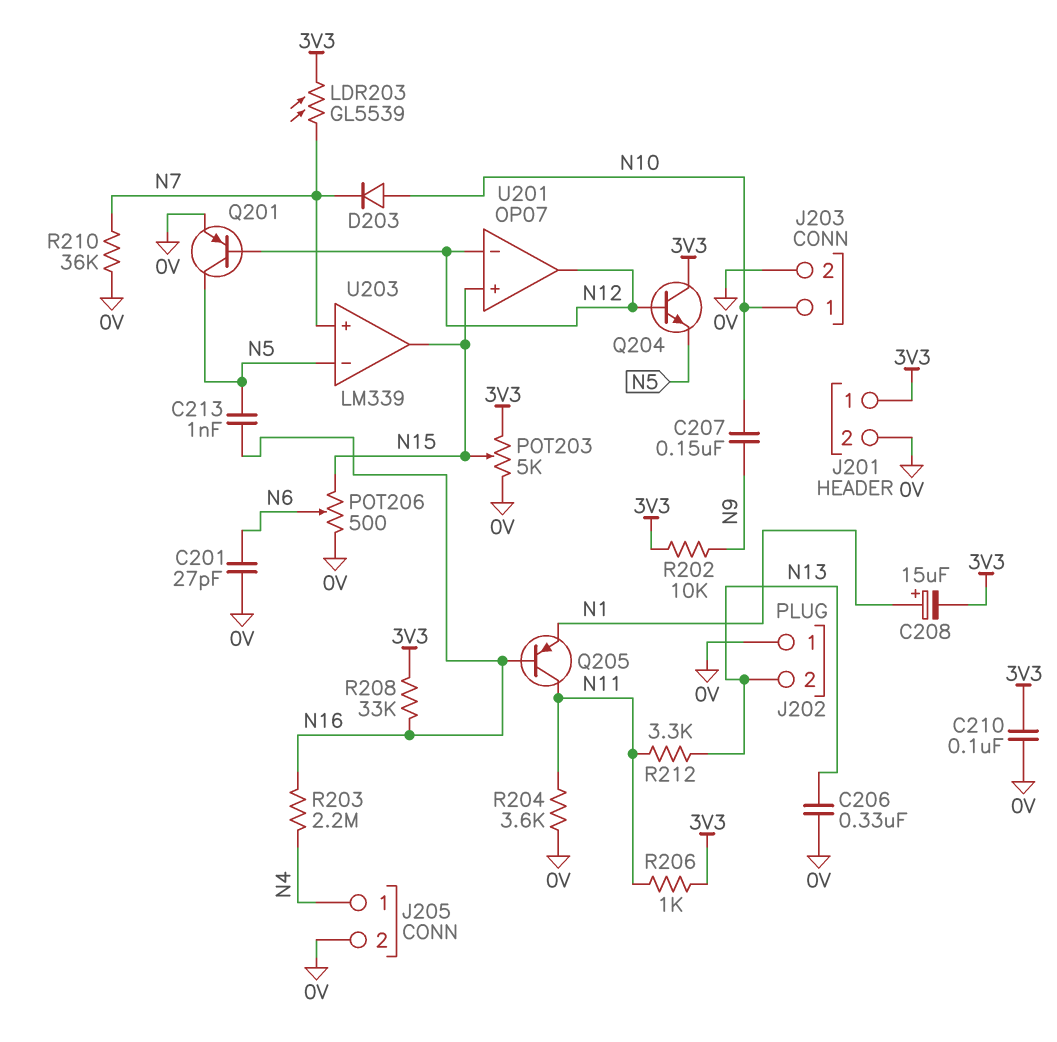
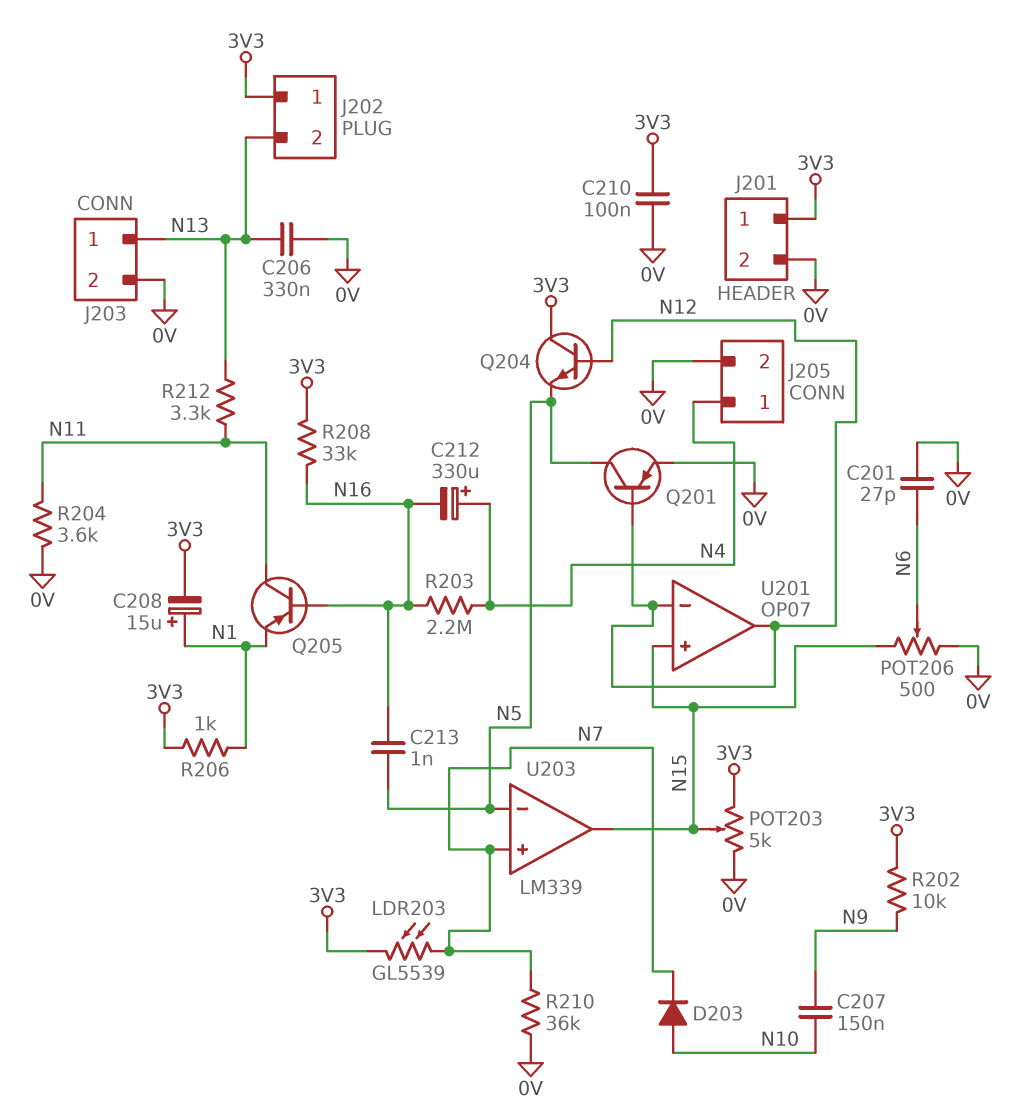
C212: none -> 330uF (plus N4, minus N16)
J202 pin 1: 0V -> 3V3
J203 pin 1: N10 -> N13
R206: 1k (3V3, N11) -> 1k (3V3, N1)

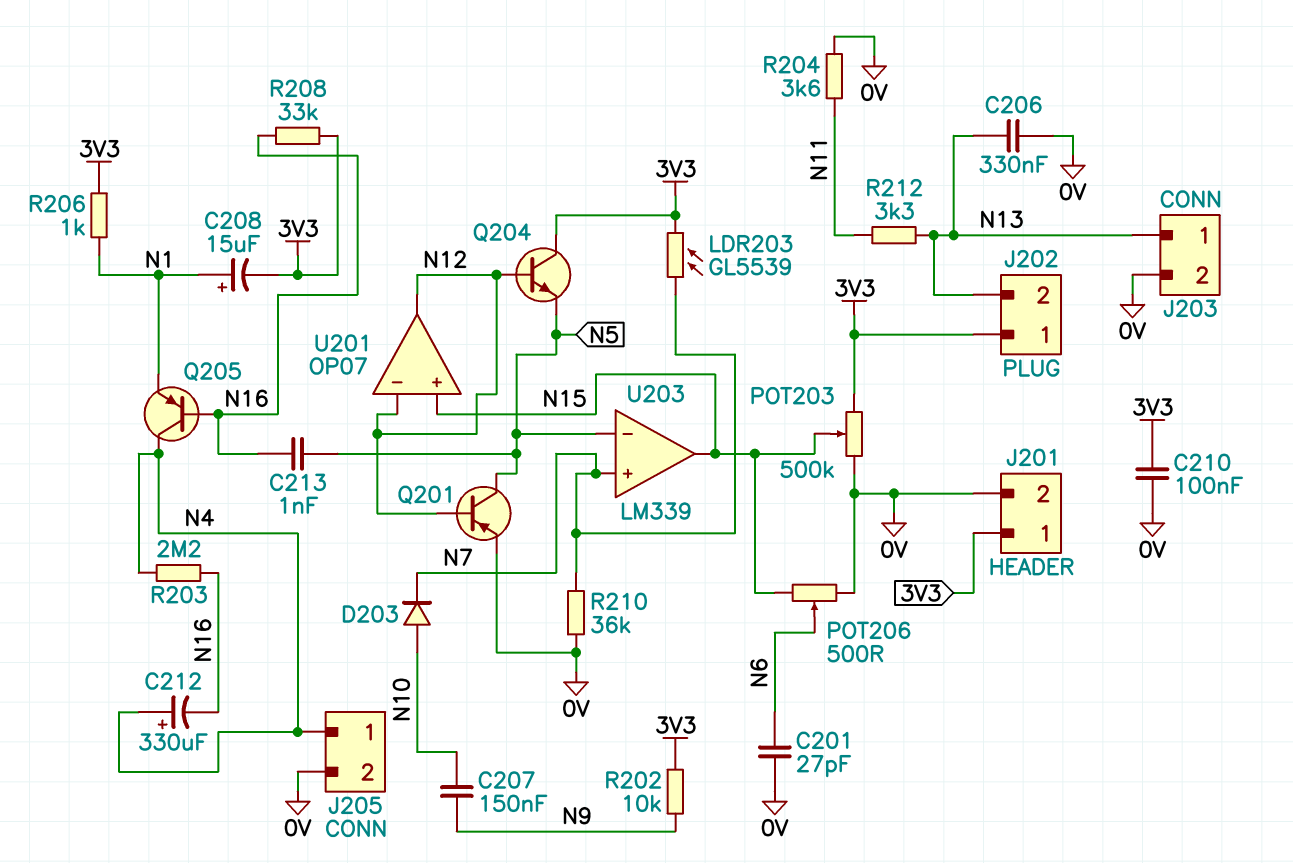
POT203: 5k (0V, 3V3, wiper N15) -> 500k (0V, 3V3, wiper N15)
Q205: PNP (B N16, C N11, E N1) -> PNP (B N16, C N4, E N1)

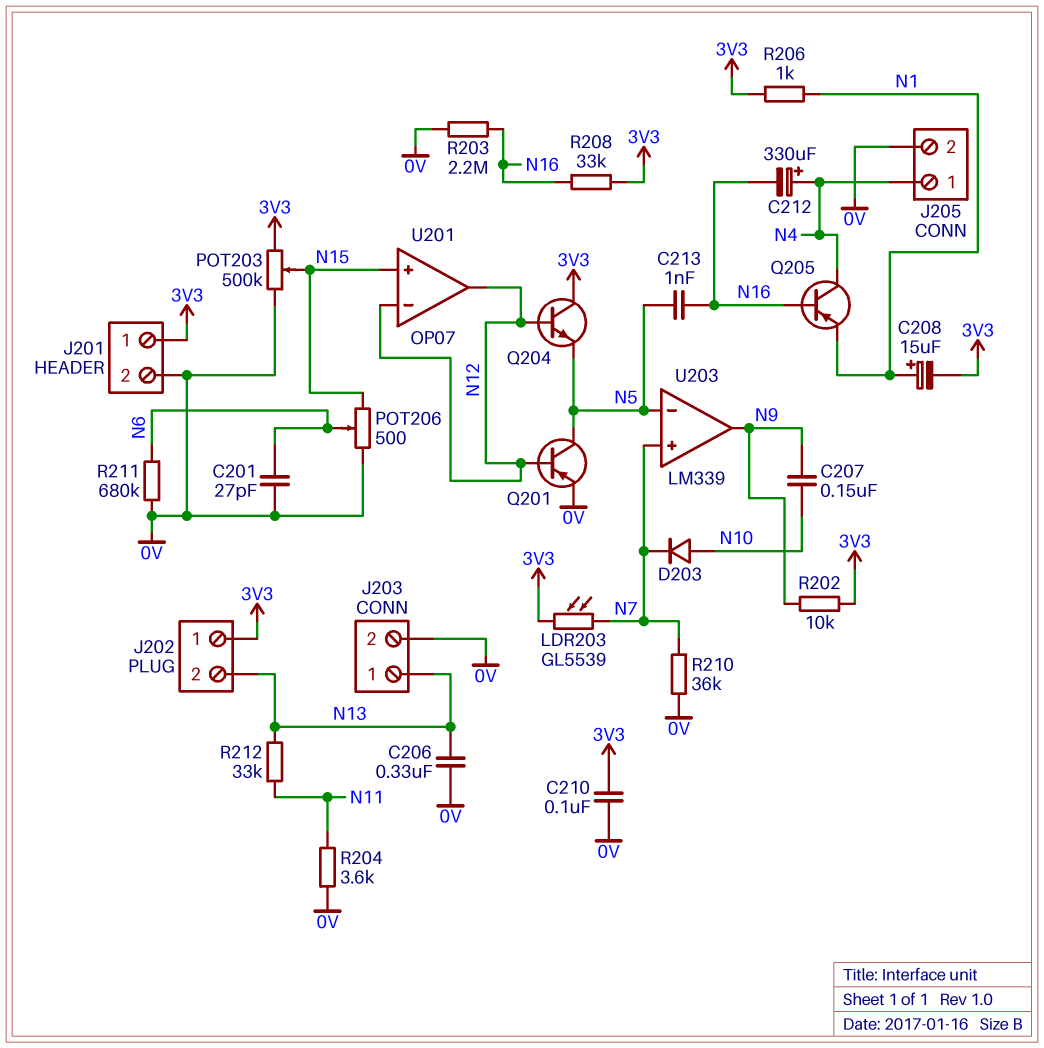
R203: 2.2M (N4, N16) -> 2.2M (0V, N16)
R211: none -> 680k (0V, N6)
R212: 3.3k (N11, N13) -> 33k (N11, N13)
U203 pin out: N15 -> N9

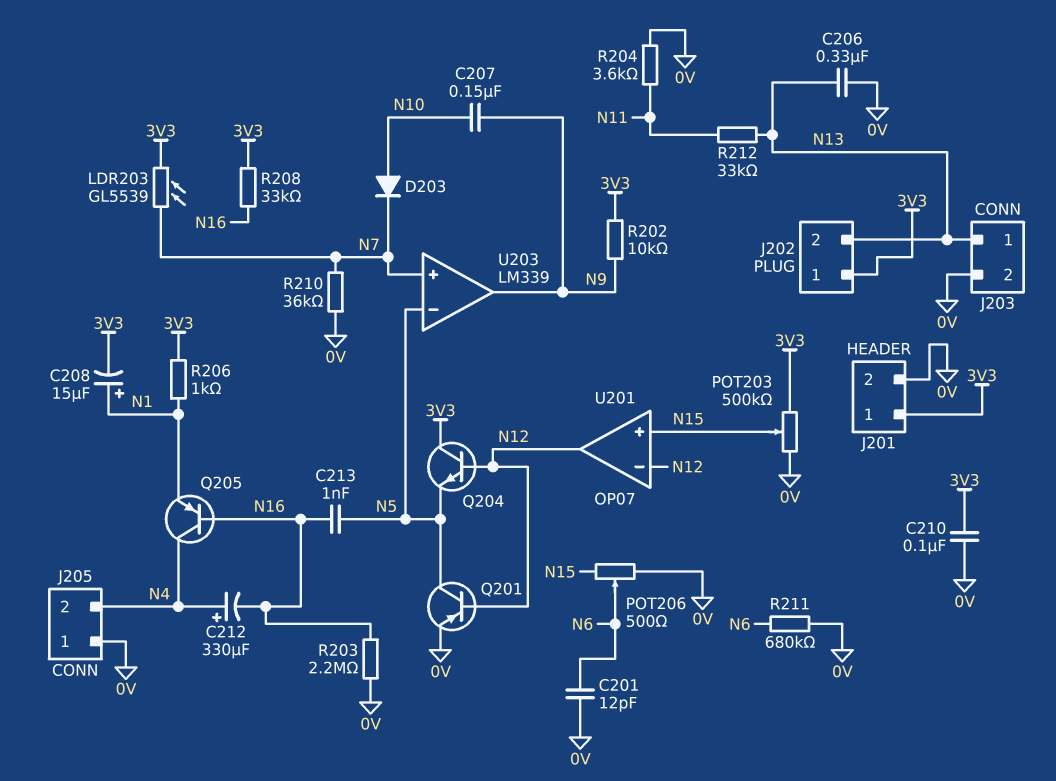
C201: 27pF (0V, N6) -> 12pF (0V, N6)
J205 pin 1: N4 -> 0V
J205 pin 2: 0V -> N4

